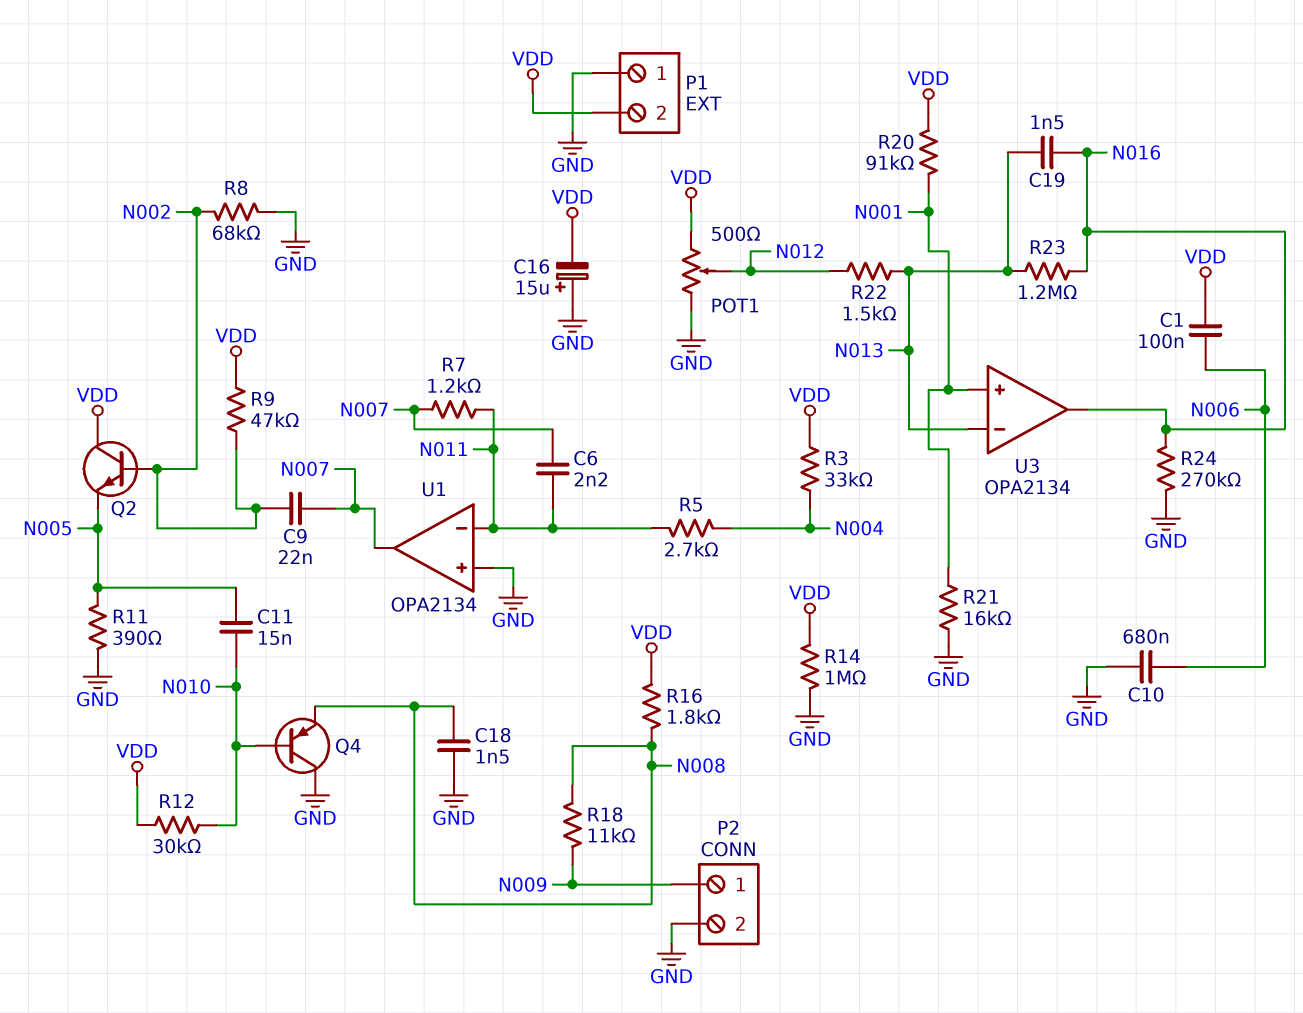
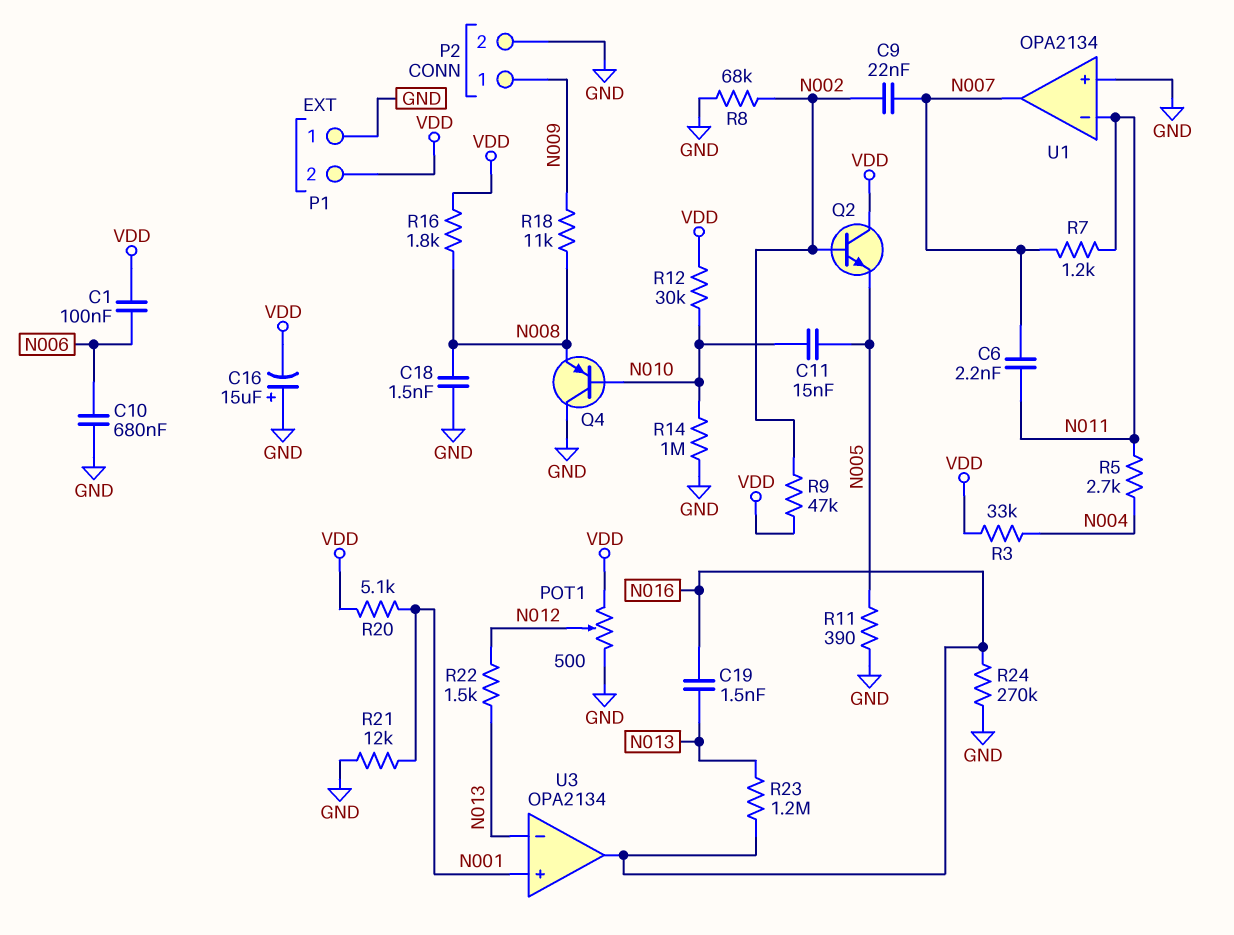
R14: 1M (GND, VDD) -> 1M (GND, N010)
R20: 91k (N001, VDD) -> 5.1k (N001, VDD)
R21: 16k (GND, N001) -> 12k (GND, N001)

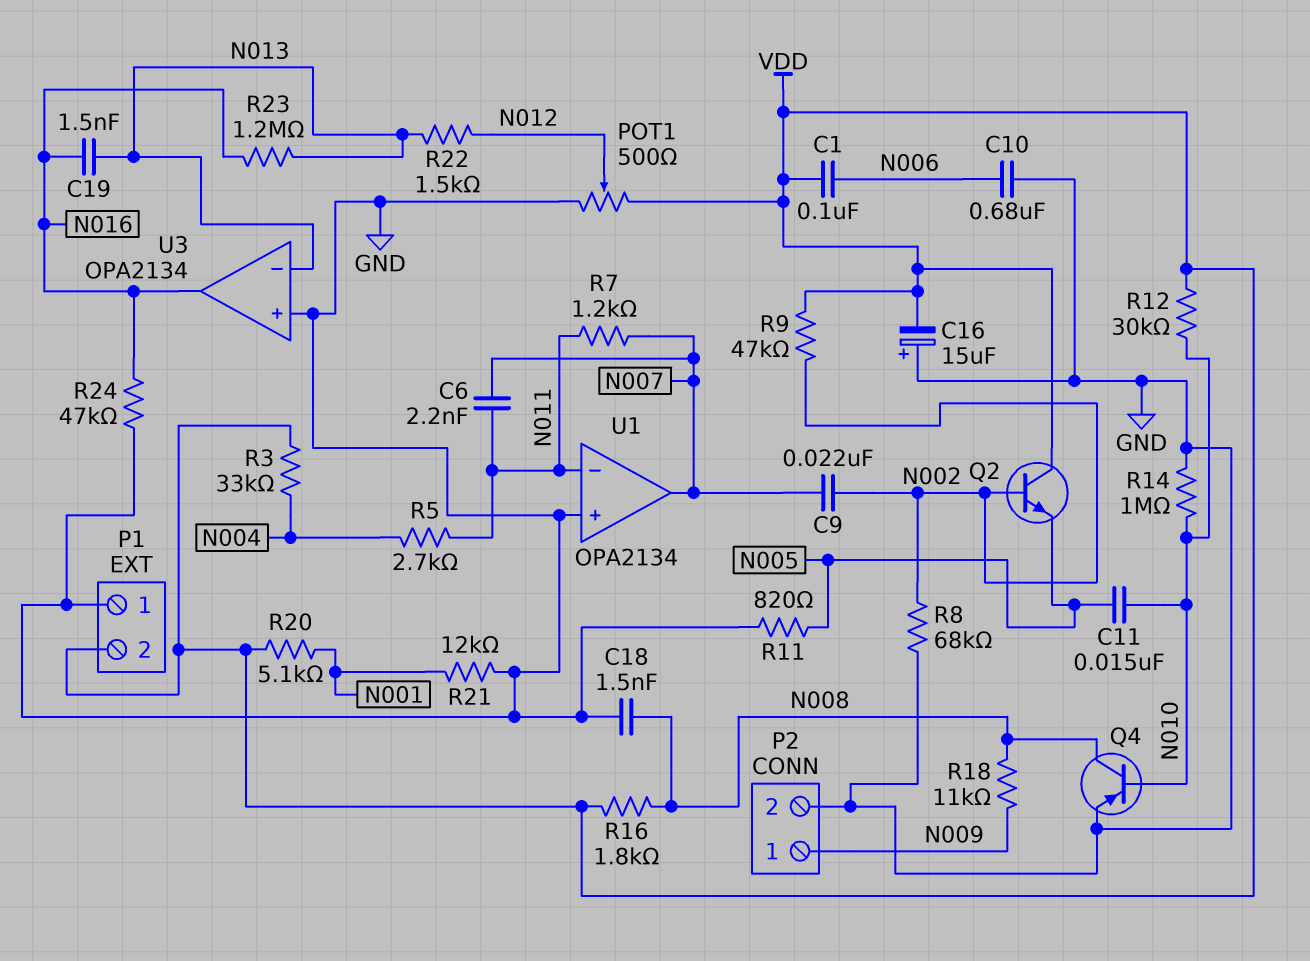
Q4: PNP (B N010, C GND, E N008) -> PNP (B N010, C N008, E GND)
R11: 390 (GND, N005) -> 820 (GND, N005)
R24: 270k (GND, N016) -> 47k (GND, N016)
U3 pin in+: N001 -> GND

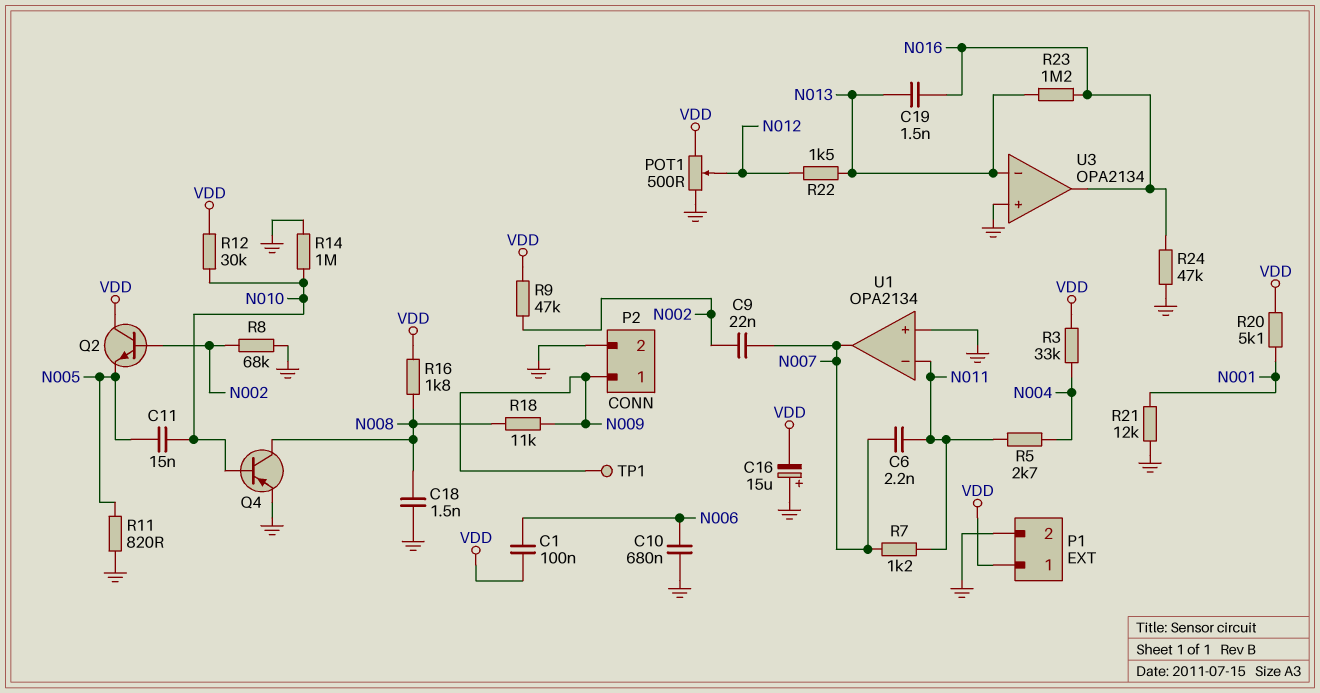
P1 pin 1: GND -> VDD
P1 pin 2: VDD -> GND
TP1: none -> test point (N009)

